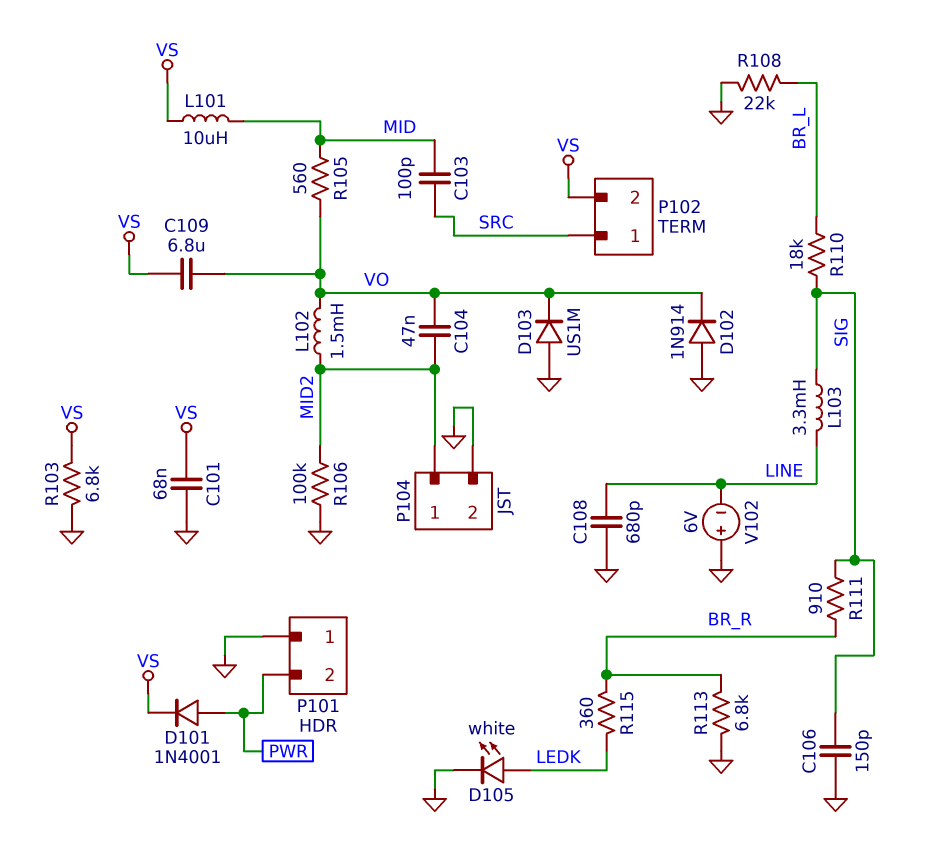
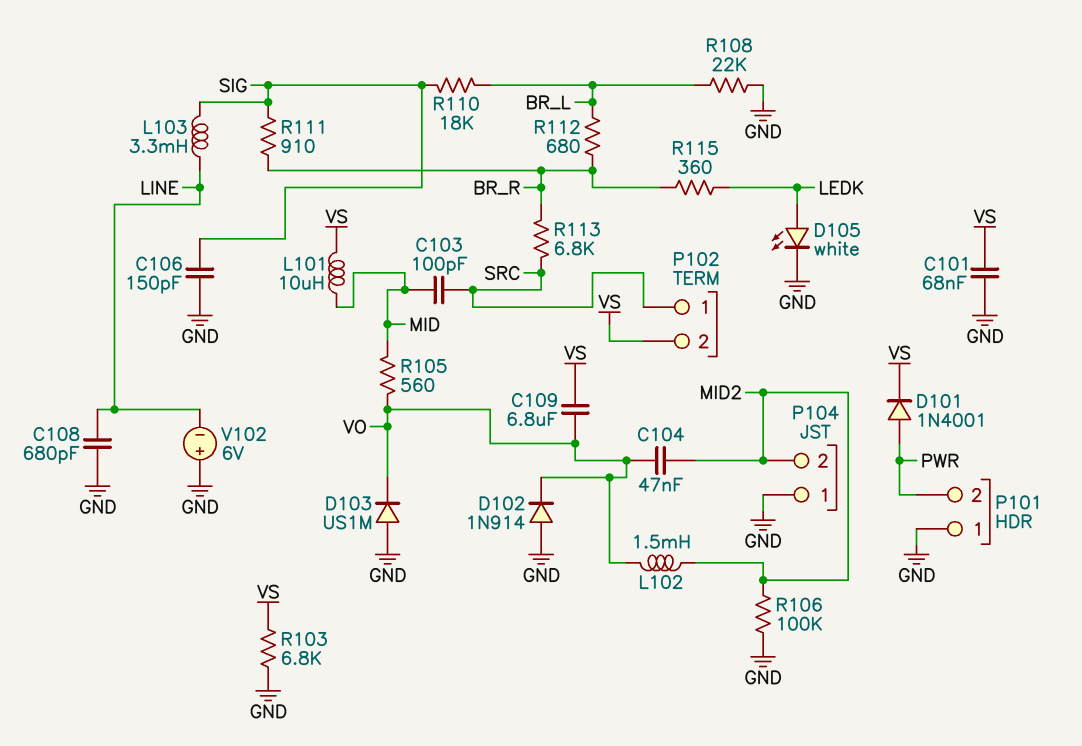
P104 pin 1: MID2 -> GND
P104 pin 2: GND -> MID2
R112: none -> 680 (BR_L, BR_R)
R113: 6.8k (BR_R, GND) -> 6.8k (BR_R, SRC)

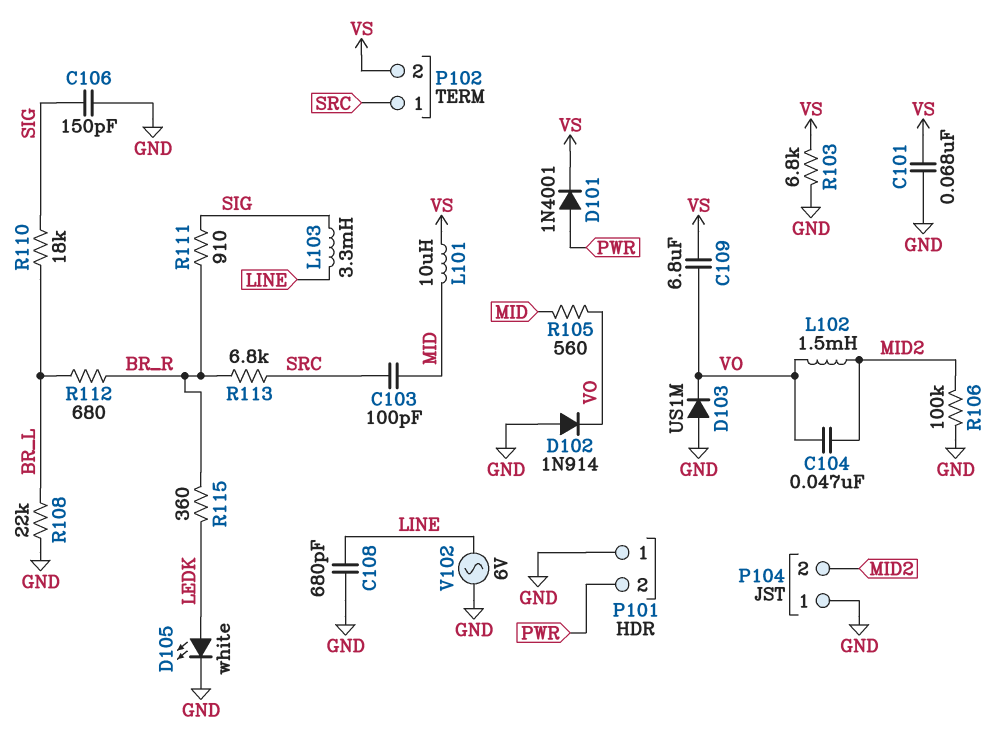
V102: 6V (plus GND, minus LINE) -> AC 6V (GND, LINE)

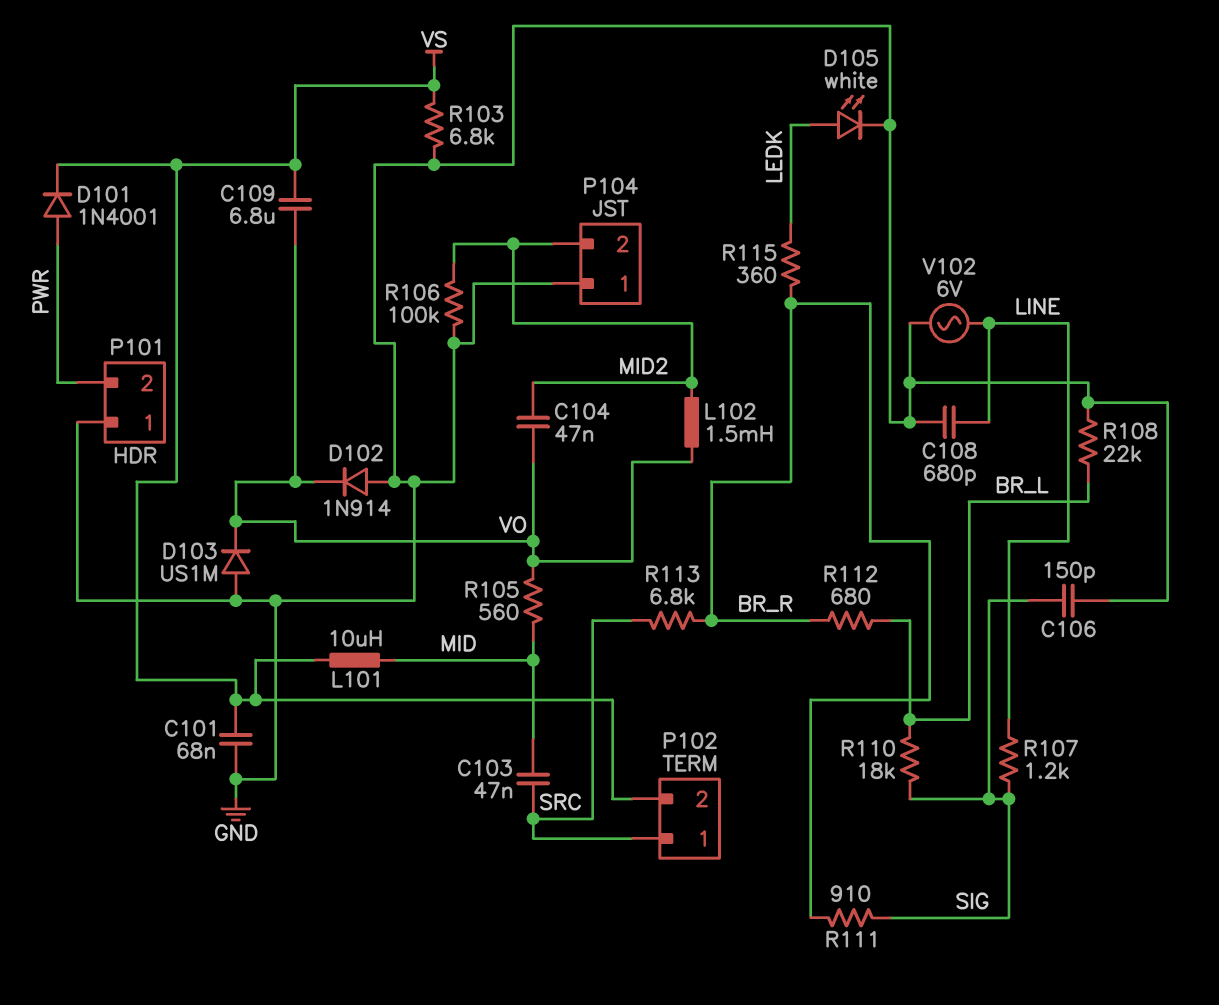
C103: 100pF (MID, SRC) -> 47nF (MID, SRC)
L103: 3.3mH (LINE, SIG) -> none
R107: none -> 1.2k (LINE, SIG)

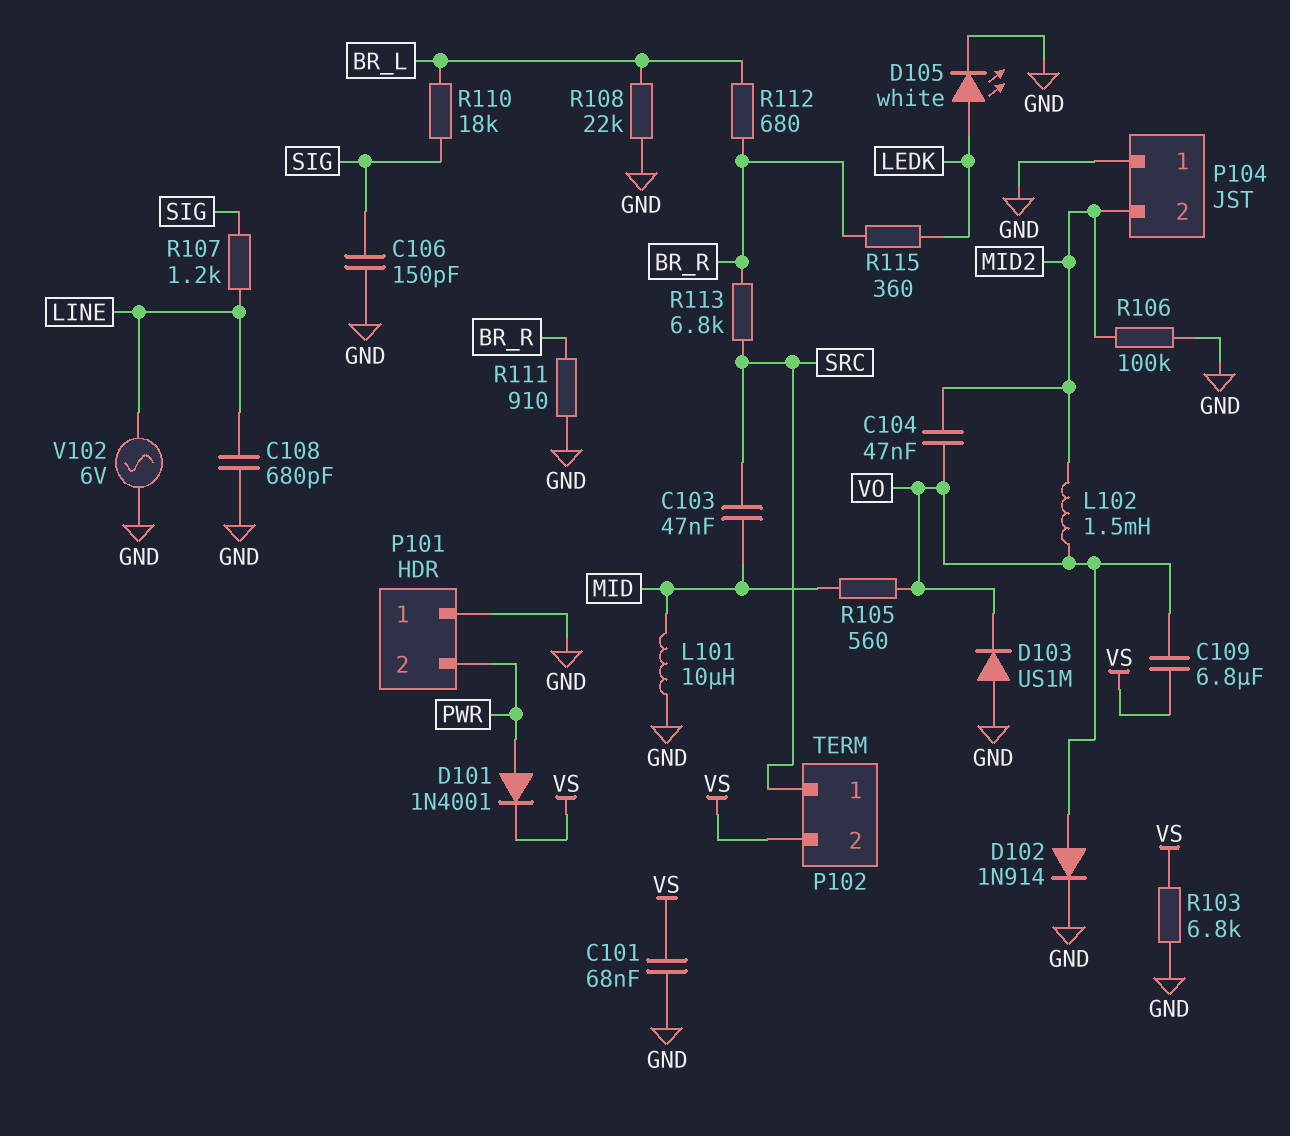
D102: diode 1N914 (A GND, K VO) -> diode 1N914 (A VO, K GND)
L101: 10uH (MID, VS) -> 10uH (GND, MID)
R111: 910 (BR_R, SIG) -> 910 (BR_R, GND)

